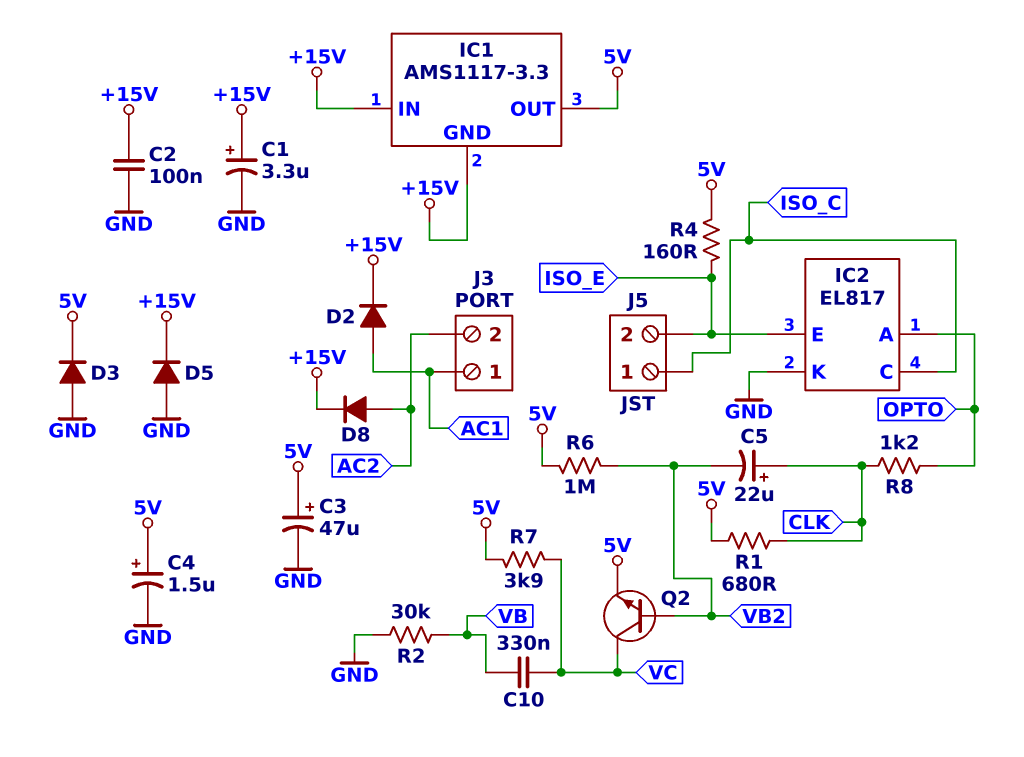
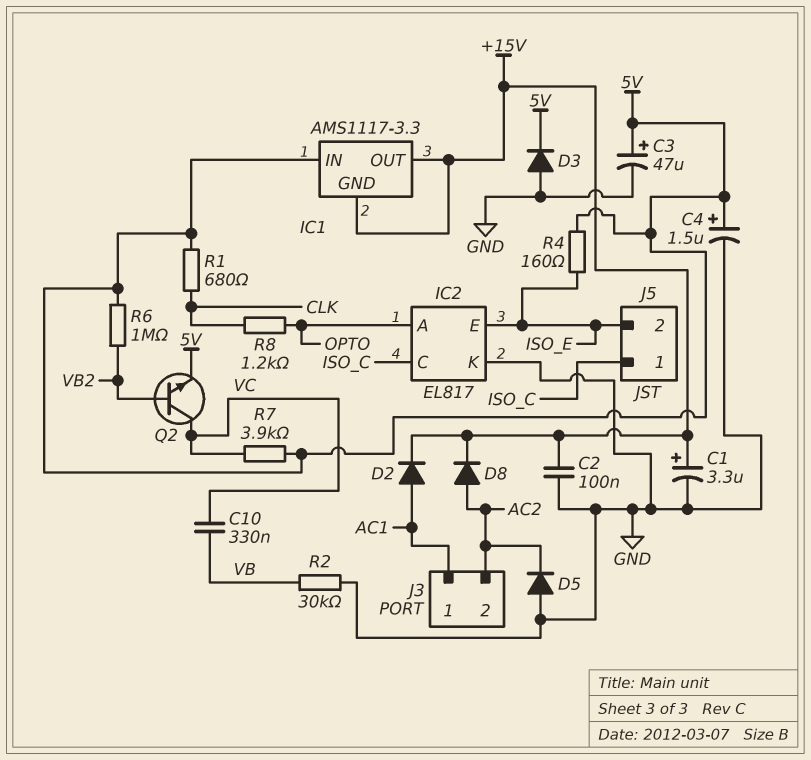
C5: 22uF (plus CLK, minus VB2) -> none
D5: diode (A GND, K +15V) -> diode (A GND, K AC2)
IC1 pin IN: +15V -> 5V
IC1 pin OUT: 5V -> +15V

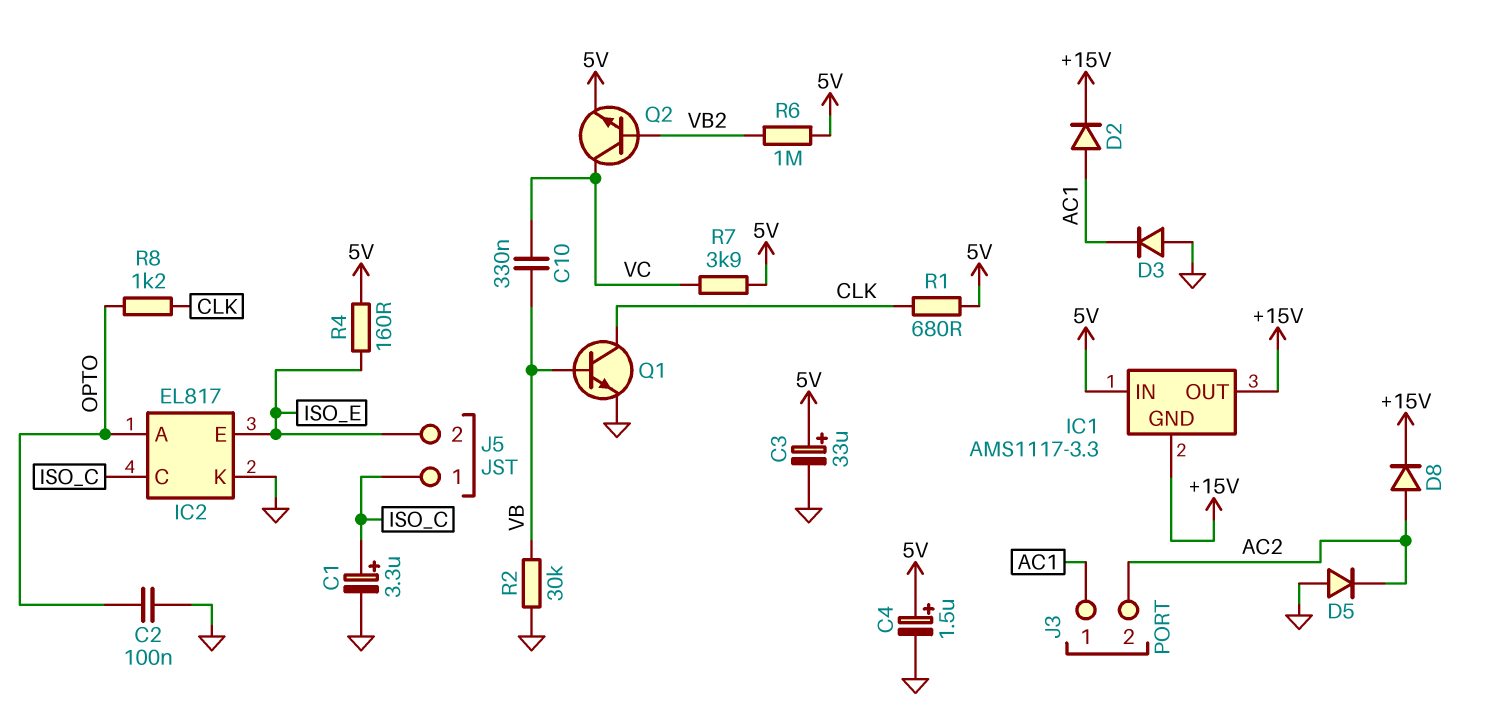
C1: 3.3uF (plus +15V, minus GND) -> 3.3uF (plus ISO_C, minus GND)
C2: 100nF (+15V, GND) -> 100nF (GND, OPTO)
C3: 47uF (plus 5V, minus GND) -> 33uF (plus 5V, minus GND)
D3: diode (A GND, K 5V) -> diode (A GND, K AC1)
Q1: none -> NPN (B VB, C CLK, E GND)

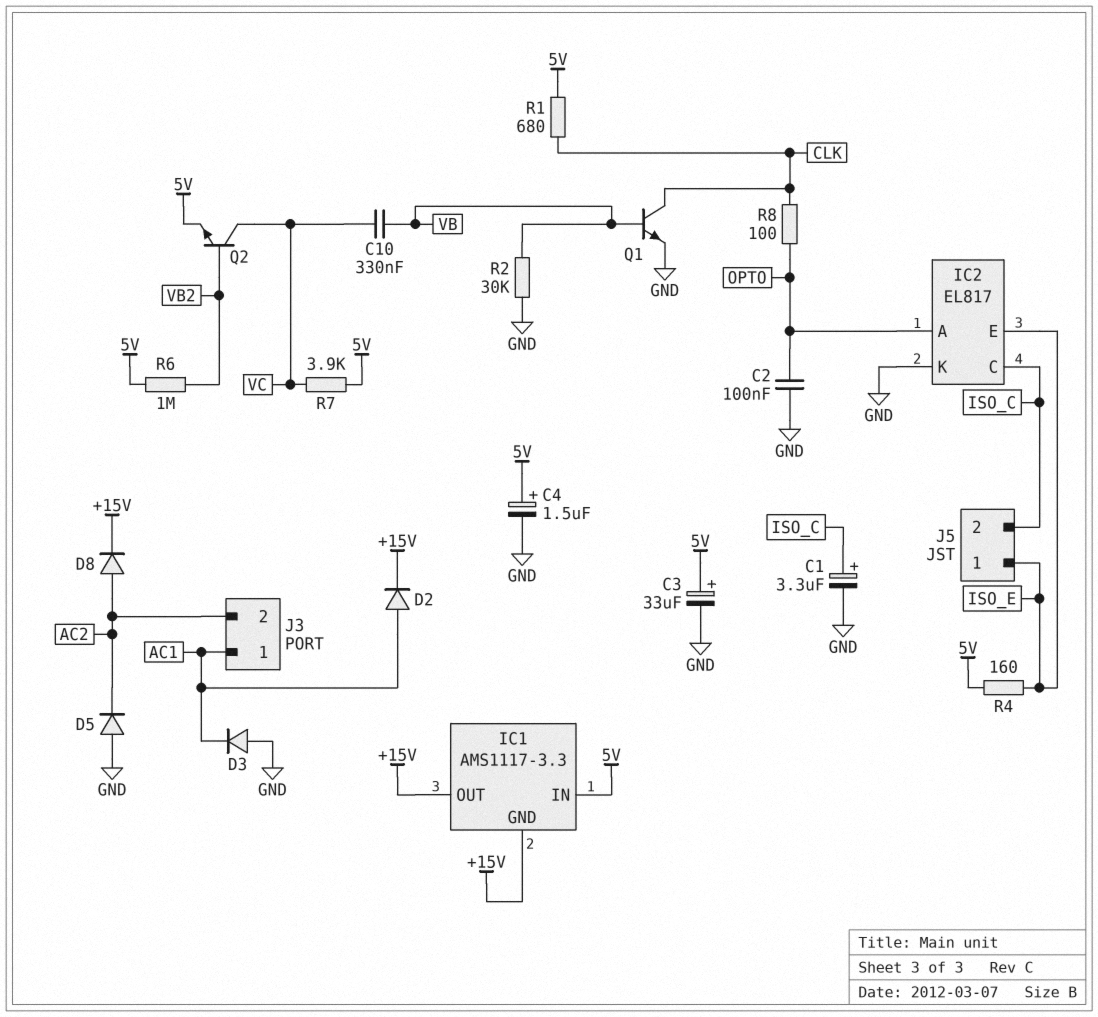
J5 pin 1: ISO_C -> ISO_E
J5 pin 2: ISO_E -> ISO_C
R8: 1.2k (CLK, OPTO) -> 100 (CLK, OPTO)

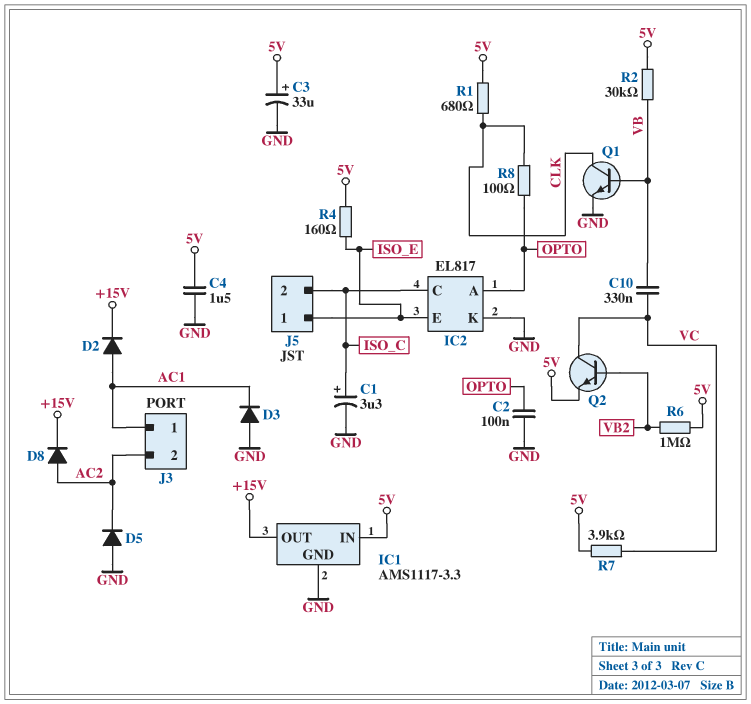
C4: 1.5uF (plus 5V, minus GND) -> 1.5uF (5V, GND)
IC1 pin GND: +15V -> GND
R2: 30k (GND, VB) -> 30k (5V, VB)

